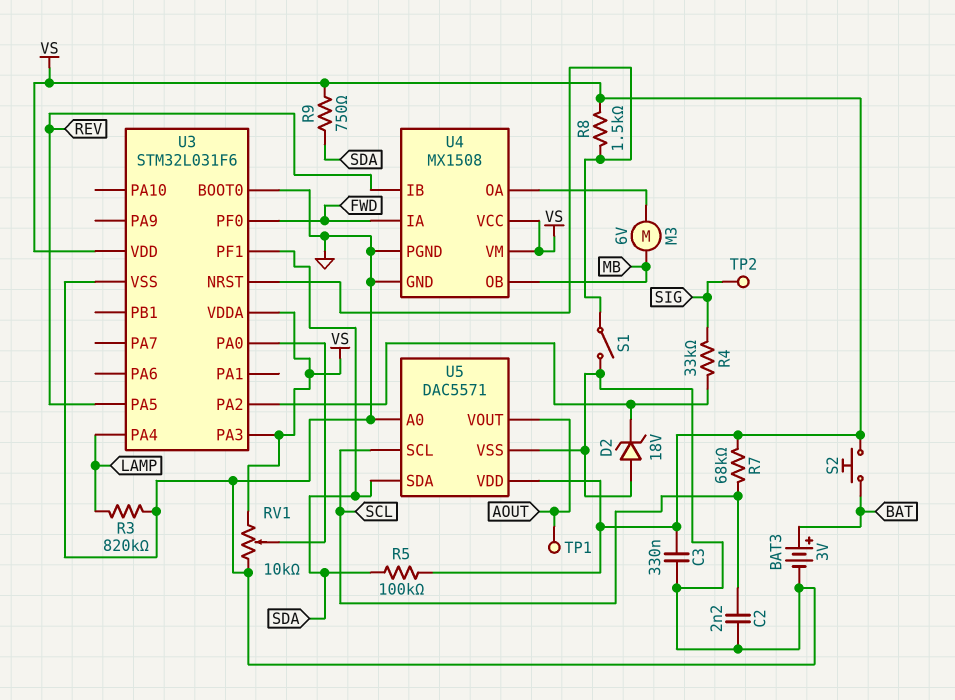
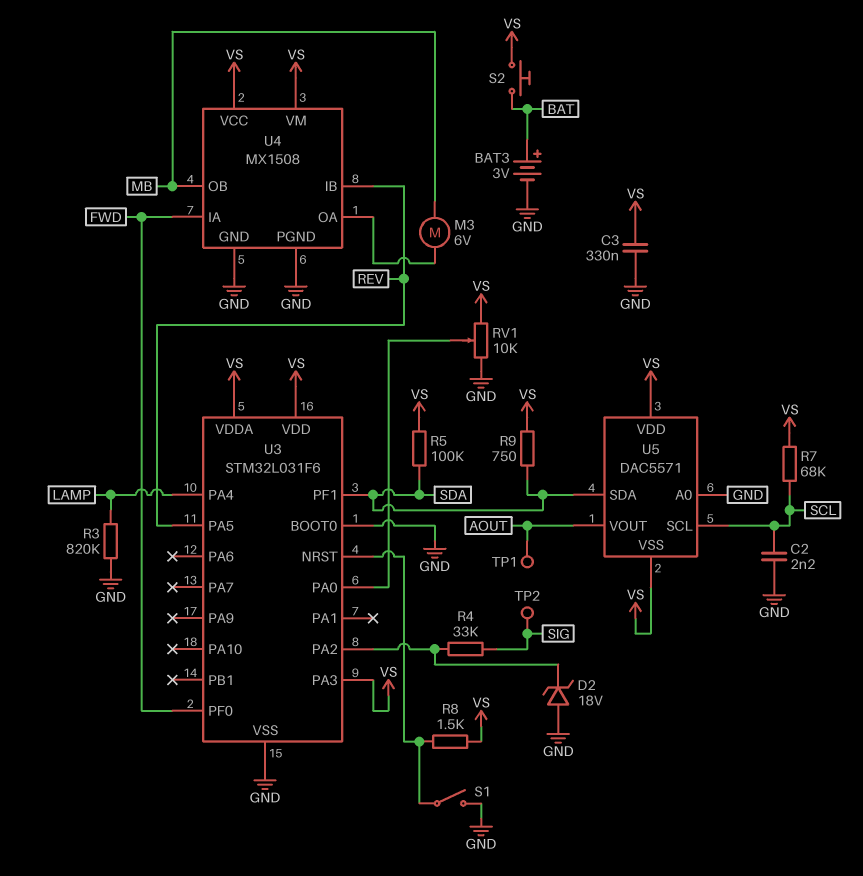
U5 pin VSS: GND -> VS

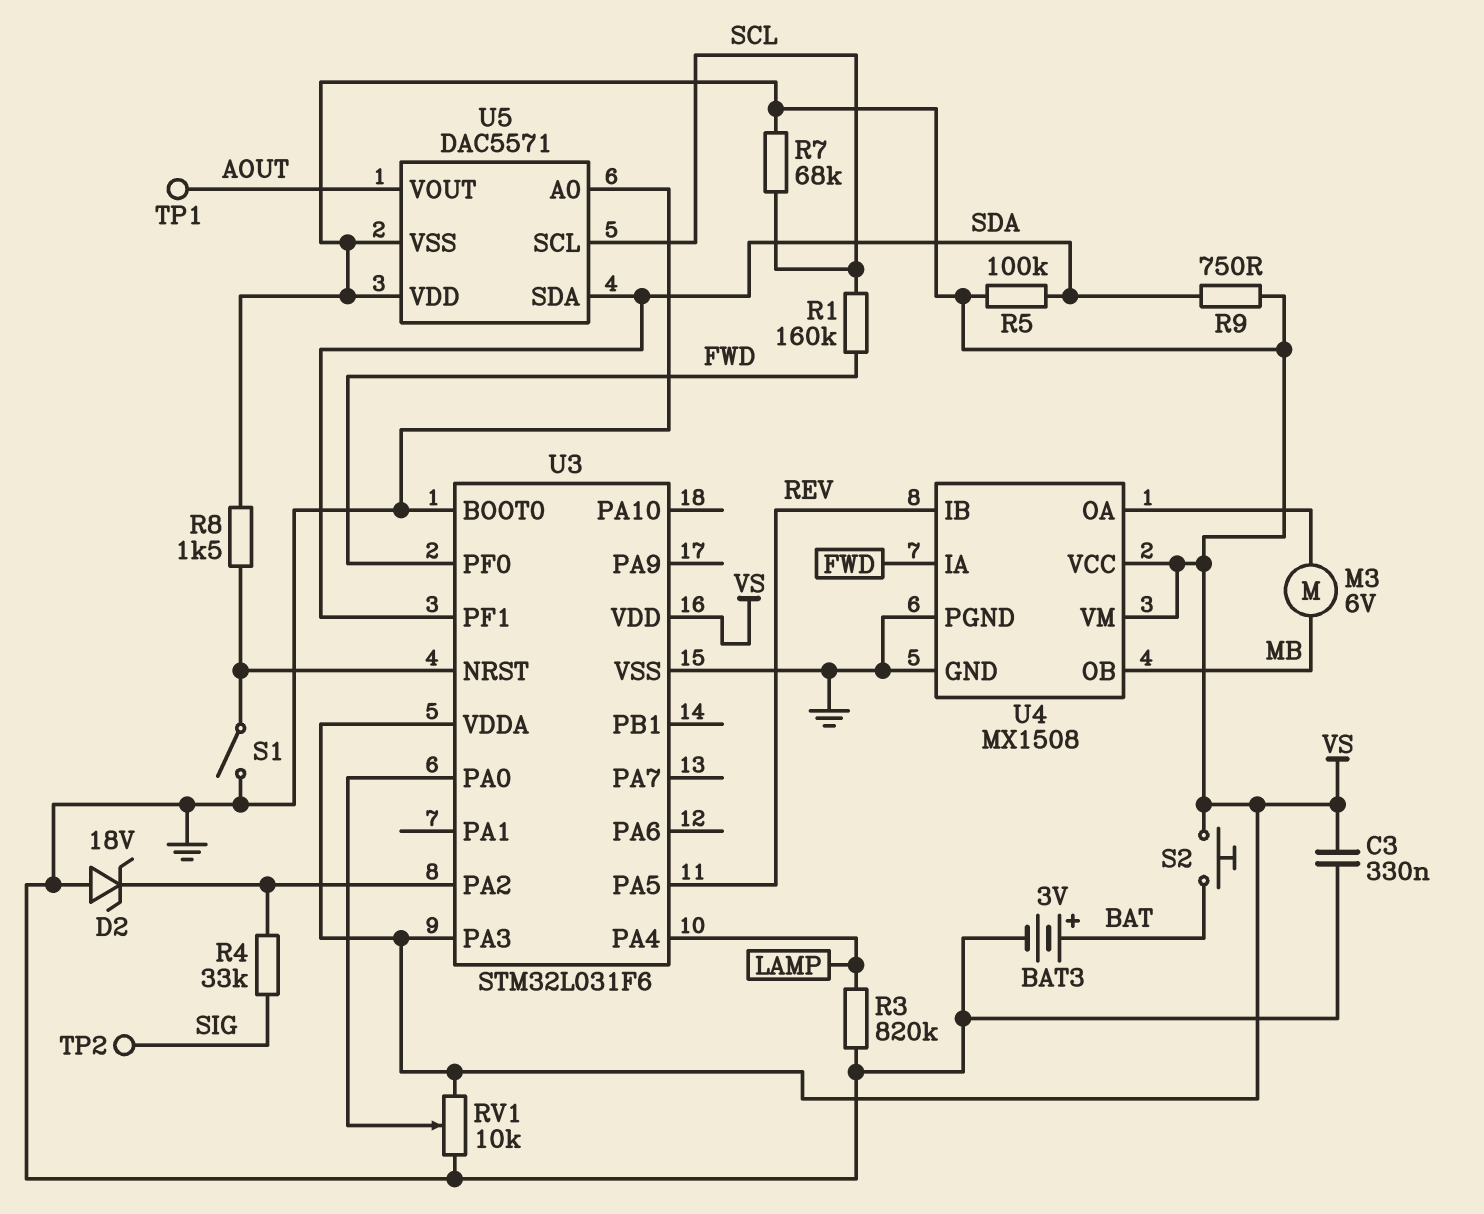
C2: 2.2nF (GND, SCL) -> none
R1: none -> 160k (FWD, SCL)

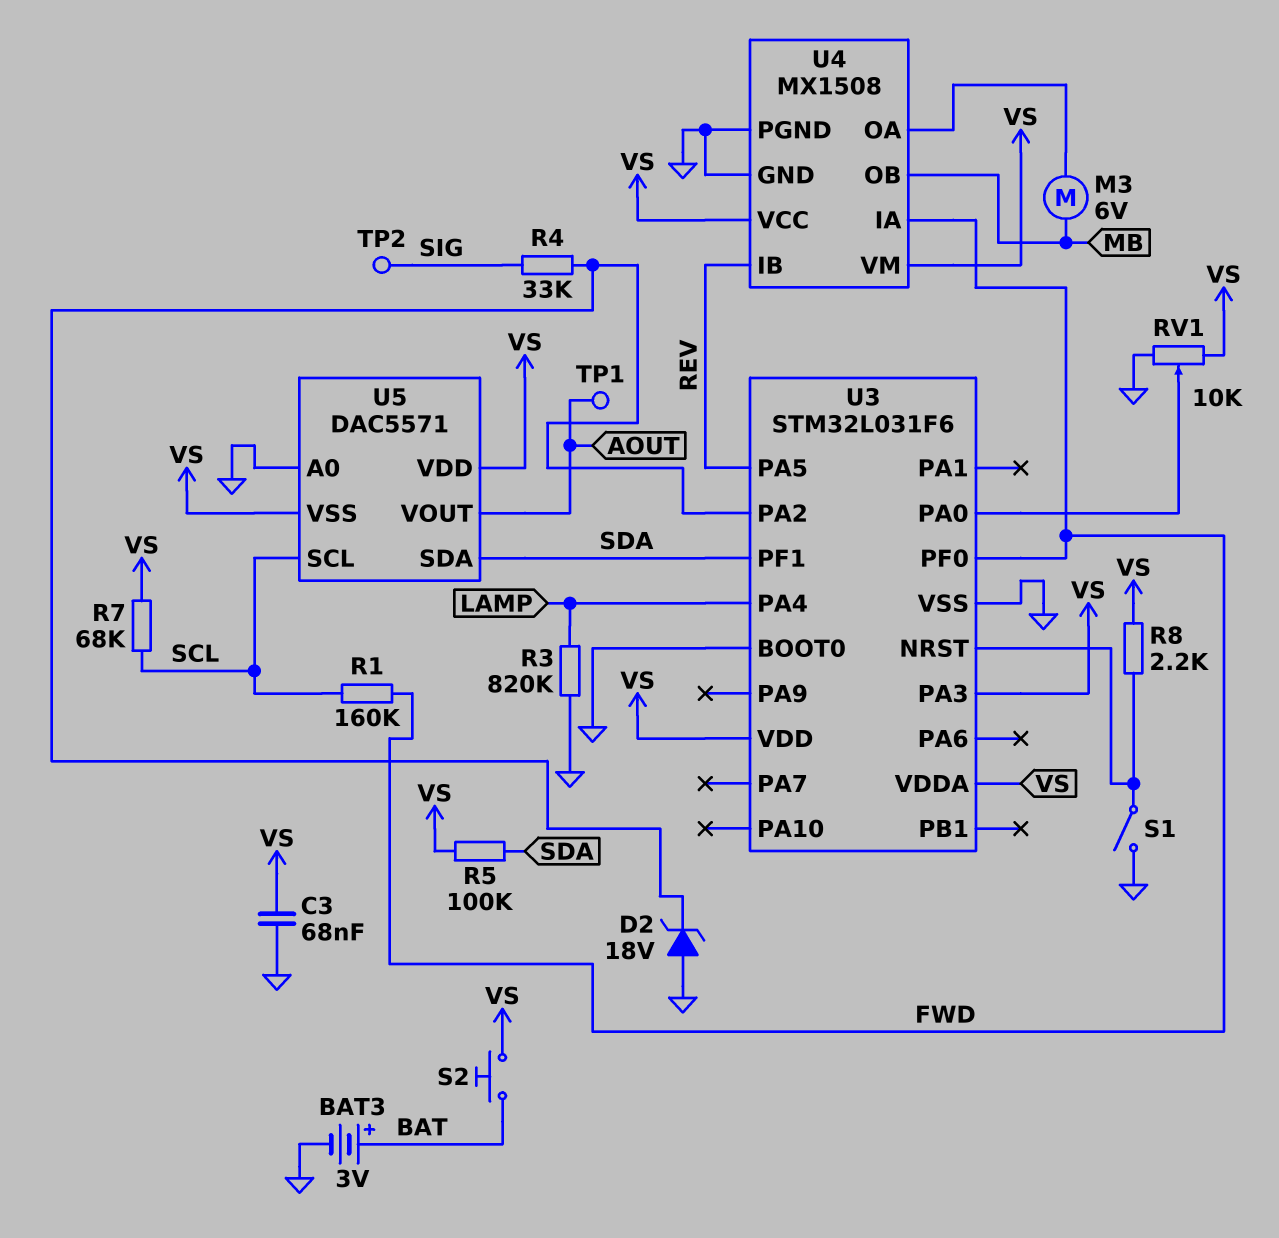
C3: 330nF (GND, VS) -> 68nF (GND, VS)
R8: 1.5k (U3/NRST, VS) -> 2.2k (U3/NRST, VS)
R9: 750 (SDA, VS) -> none

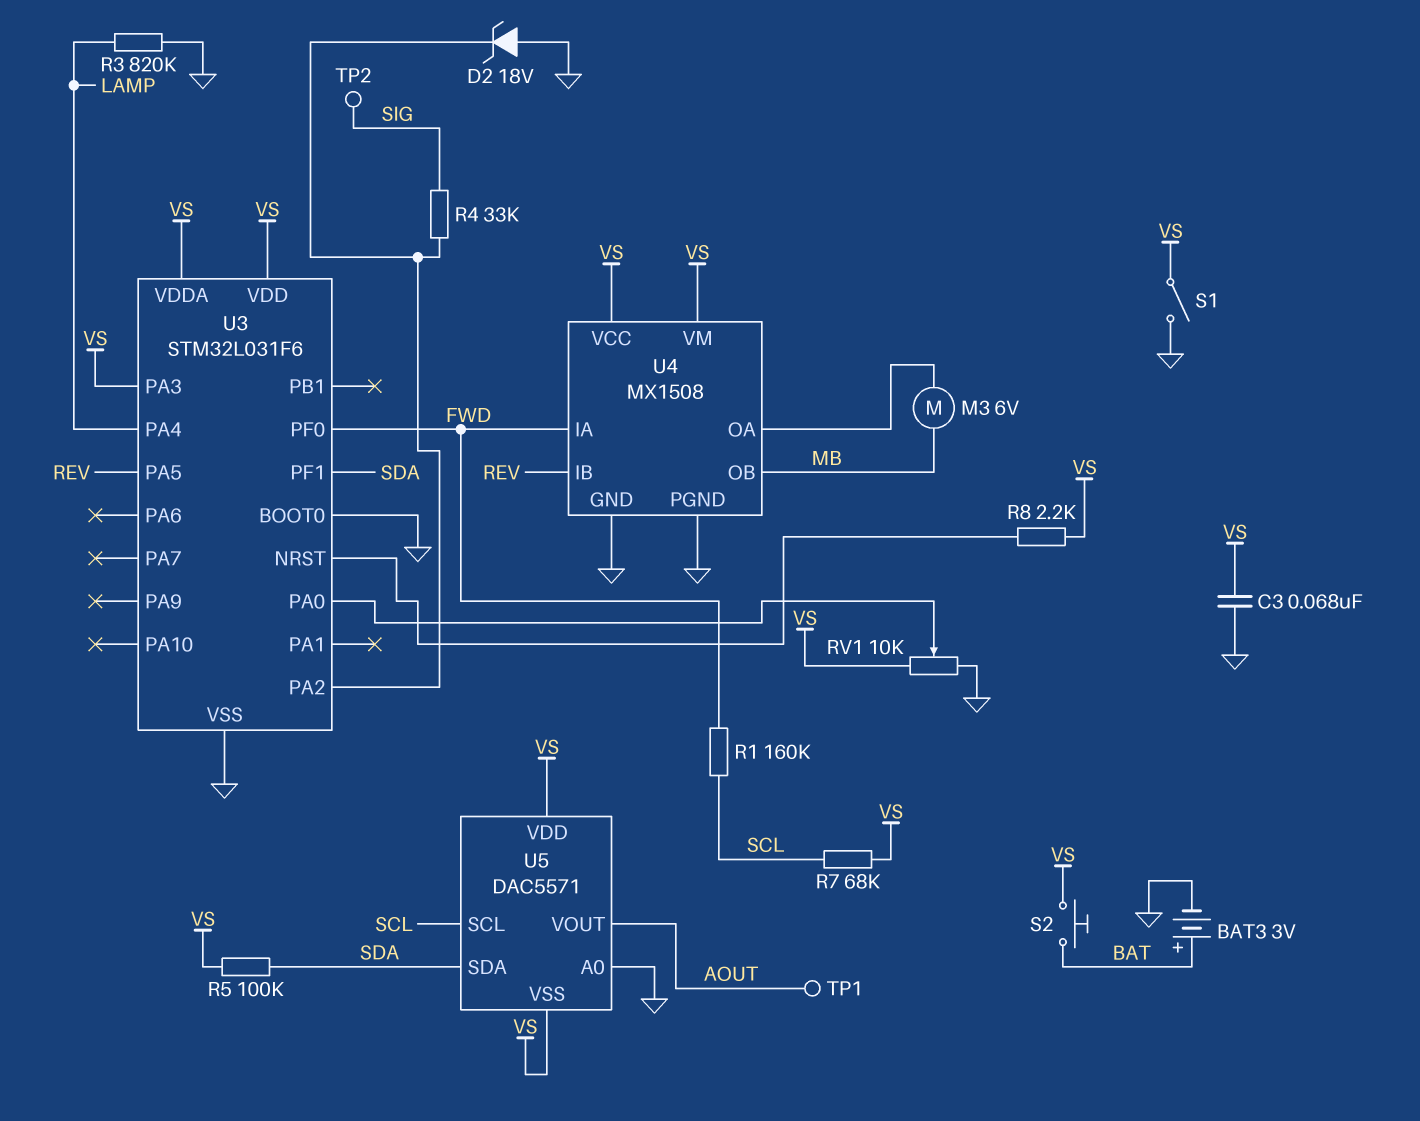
S1: switch (GND, U3/NRST) -> switch (GND, VS)

